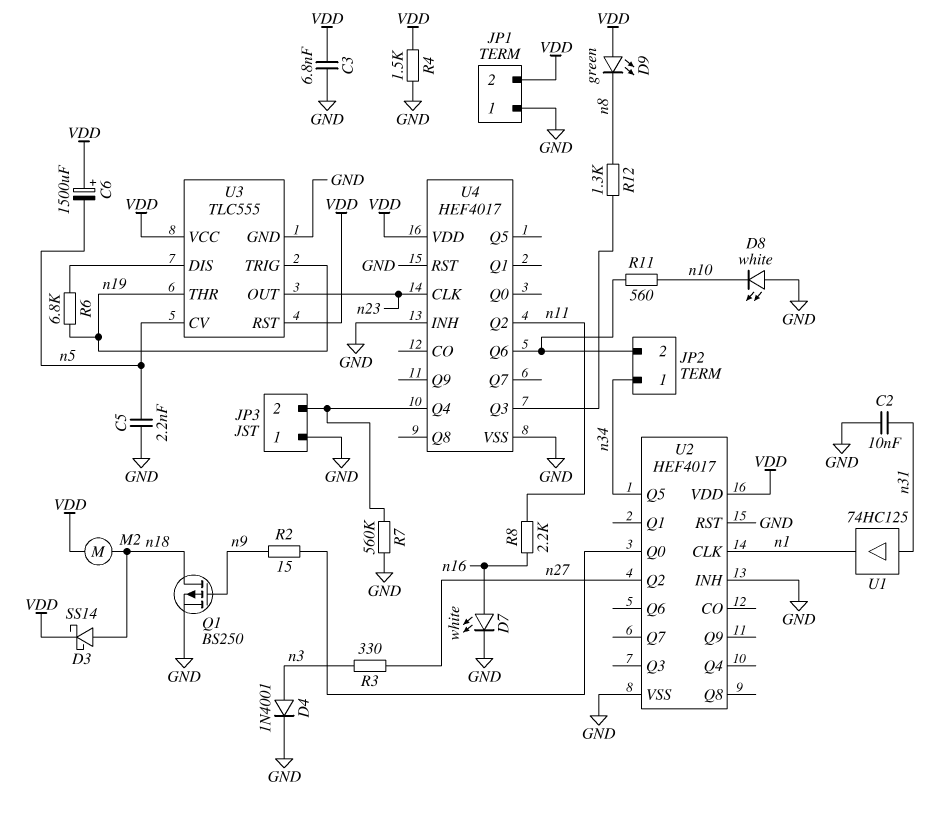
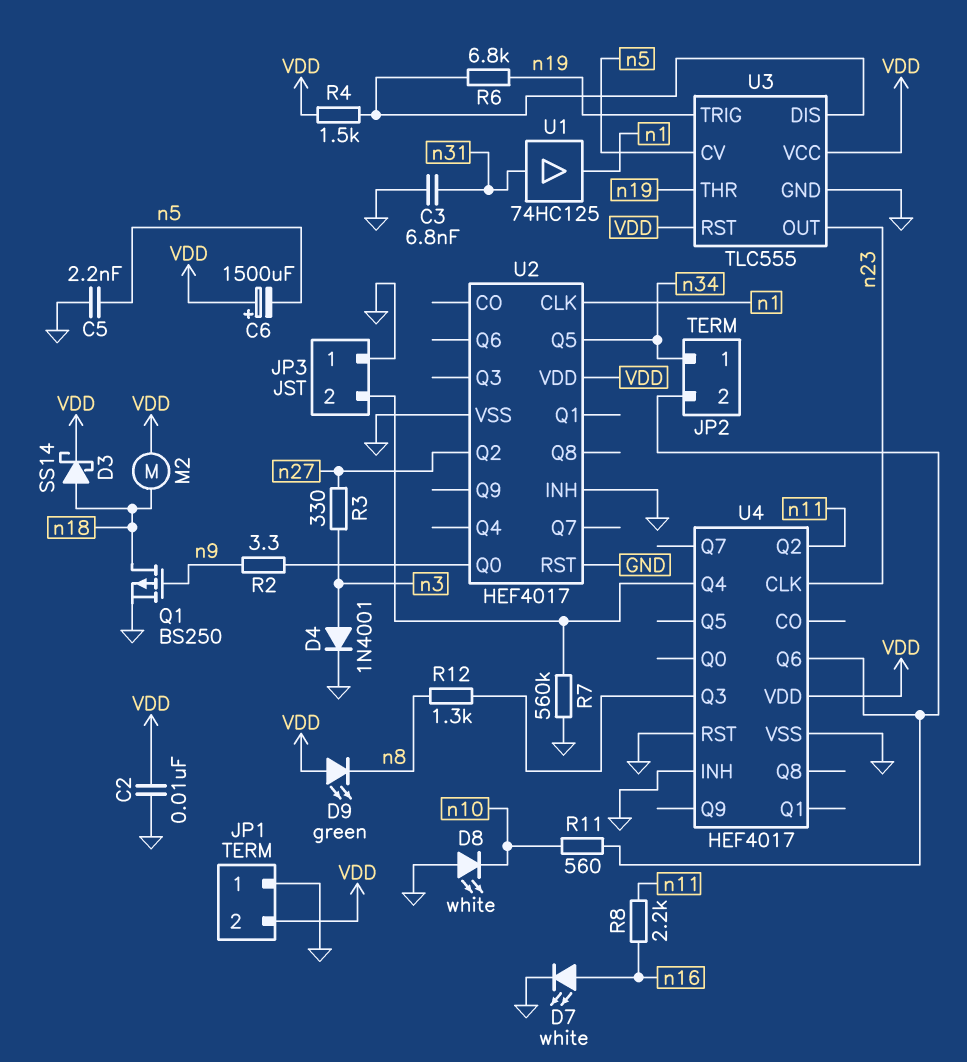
C2: 10nF (GND, n31) -> 10nF (GND, VDD)
C3: 6.8nF (GND, VDD) -> 6.8nF (GND, n31)
R2: 15 (U2/Q0, n9) -> 3.3 (U2/Q0, n9)
R4: 1.5k (GND, VDD) -> 1.5k (U3/DIS, VDD)

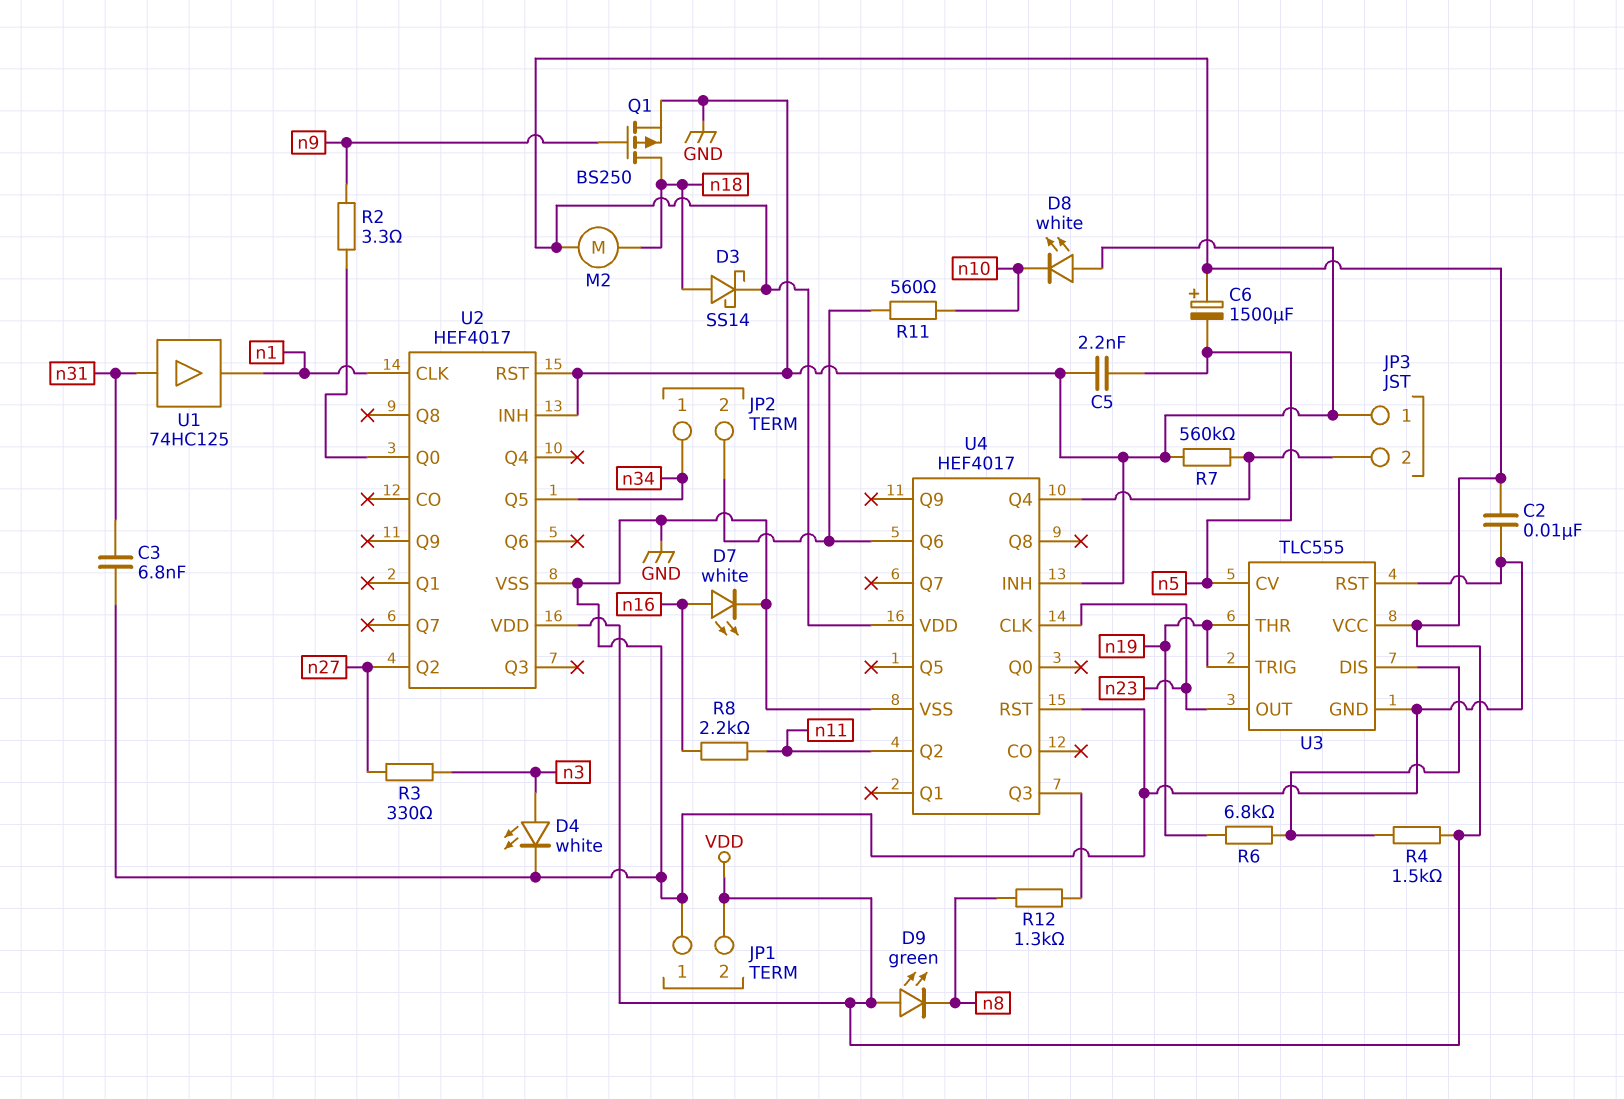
D4: diode 1N4001 (A n3, K GND) -> LED white (A n3, K GND)
U3 pin RST: VDD -> GND

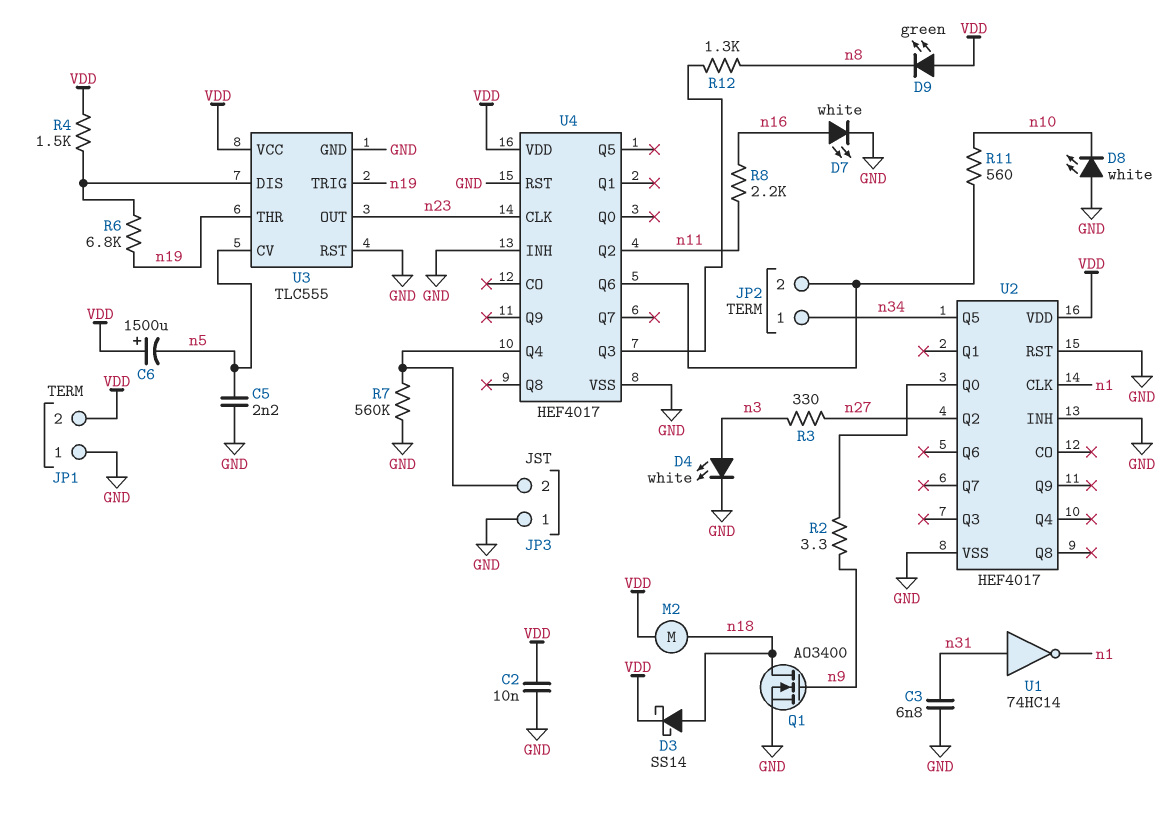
Q1: PMOS BS250 (G n9, D n18, S GND) -> NMOS AO3400 (G n9, D n18, S GND)
U1: buffer 74HC125 (in n31, out n1) -> NOT 74HC14 (in n31, out n1)

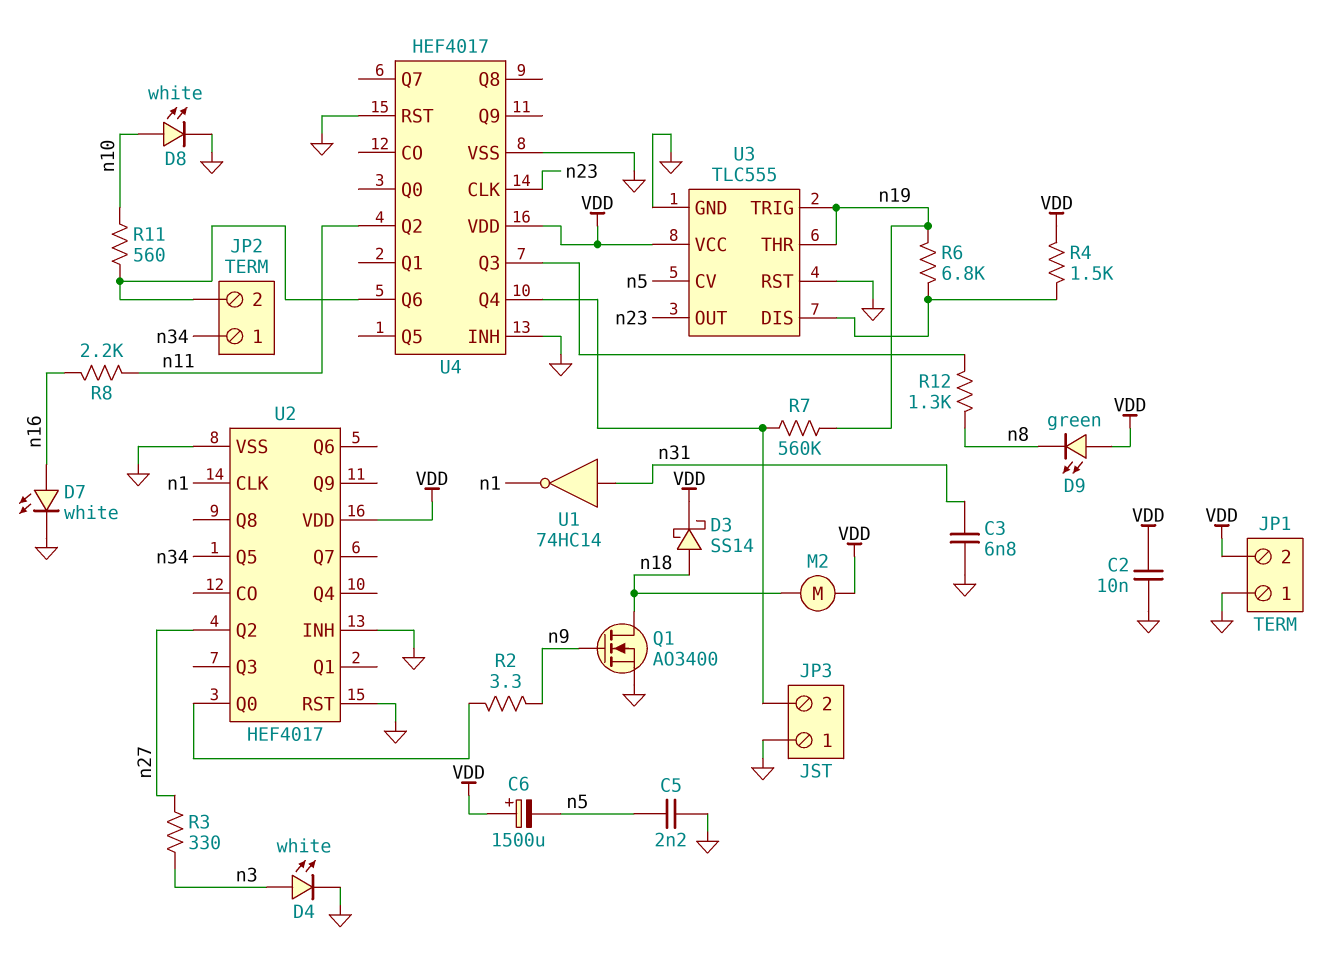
D8: LED white (A GND, K n10) -> LED white (A n10, K GND)
R7: 560k (GND, JP3/2) -> 560k (JP3/2, n19)

